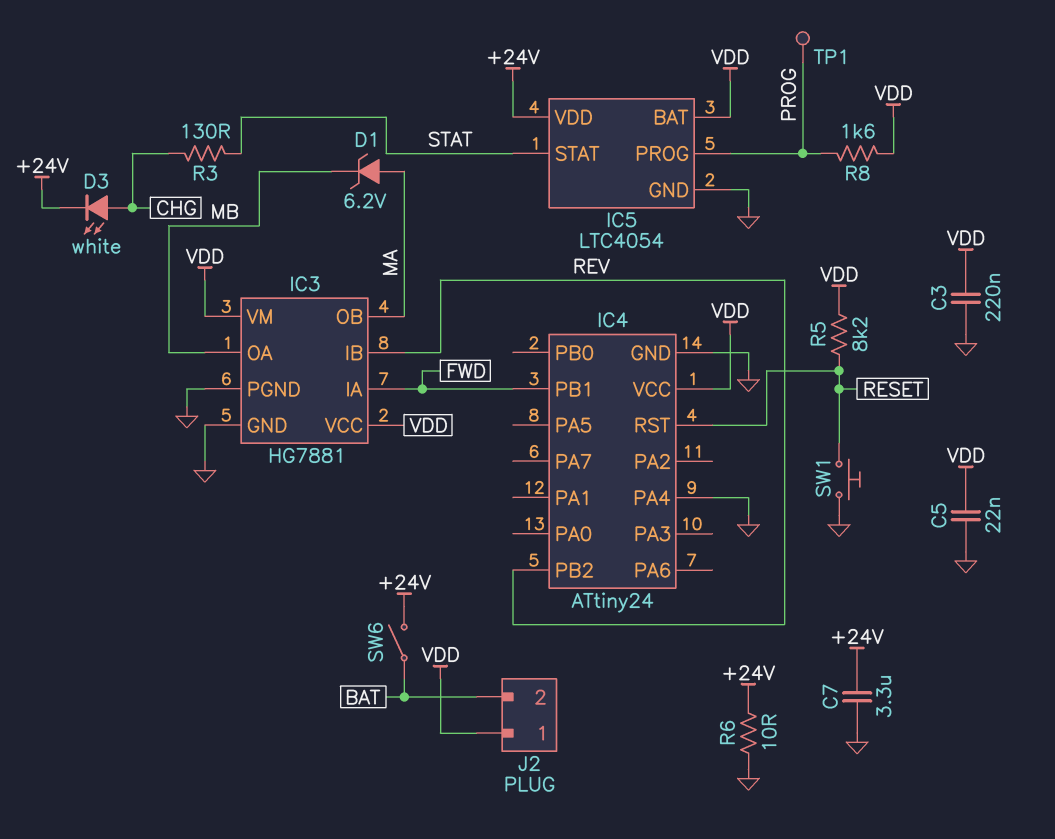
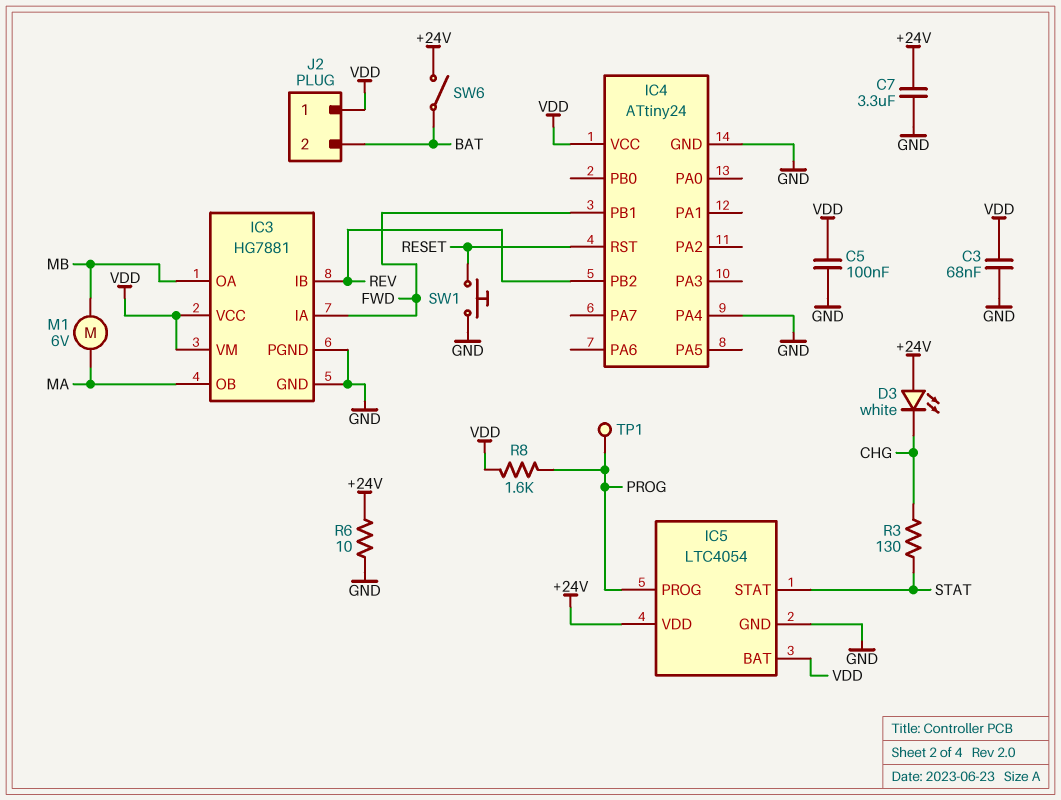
C3: 220nF (GND, VDD) -> 68nF (GND, VDD)
C5: 22nF (GND, VDD) -> 100nF (GND, VDD)
D1: zener 6.2V (A MA, K MB) -> none
D3: LED white (A CHG, K +24V) -> LED white (A +24V, K CHG)
M1: none -> motor 6V (MA, MB)
R5: 8.2k (RESET, VDD) -> none

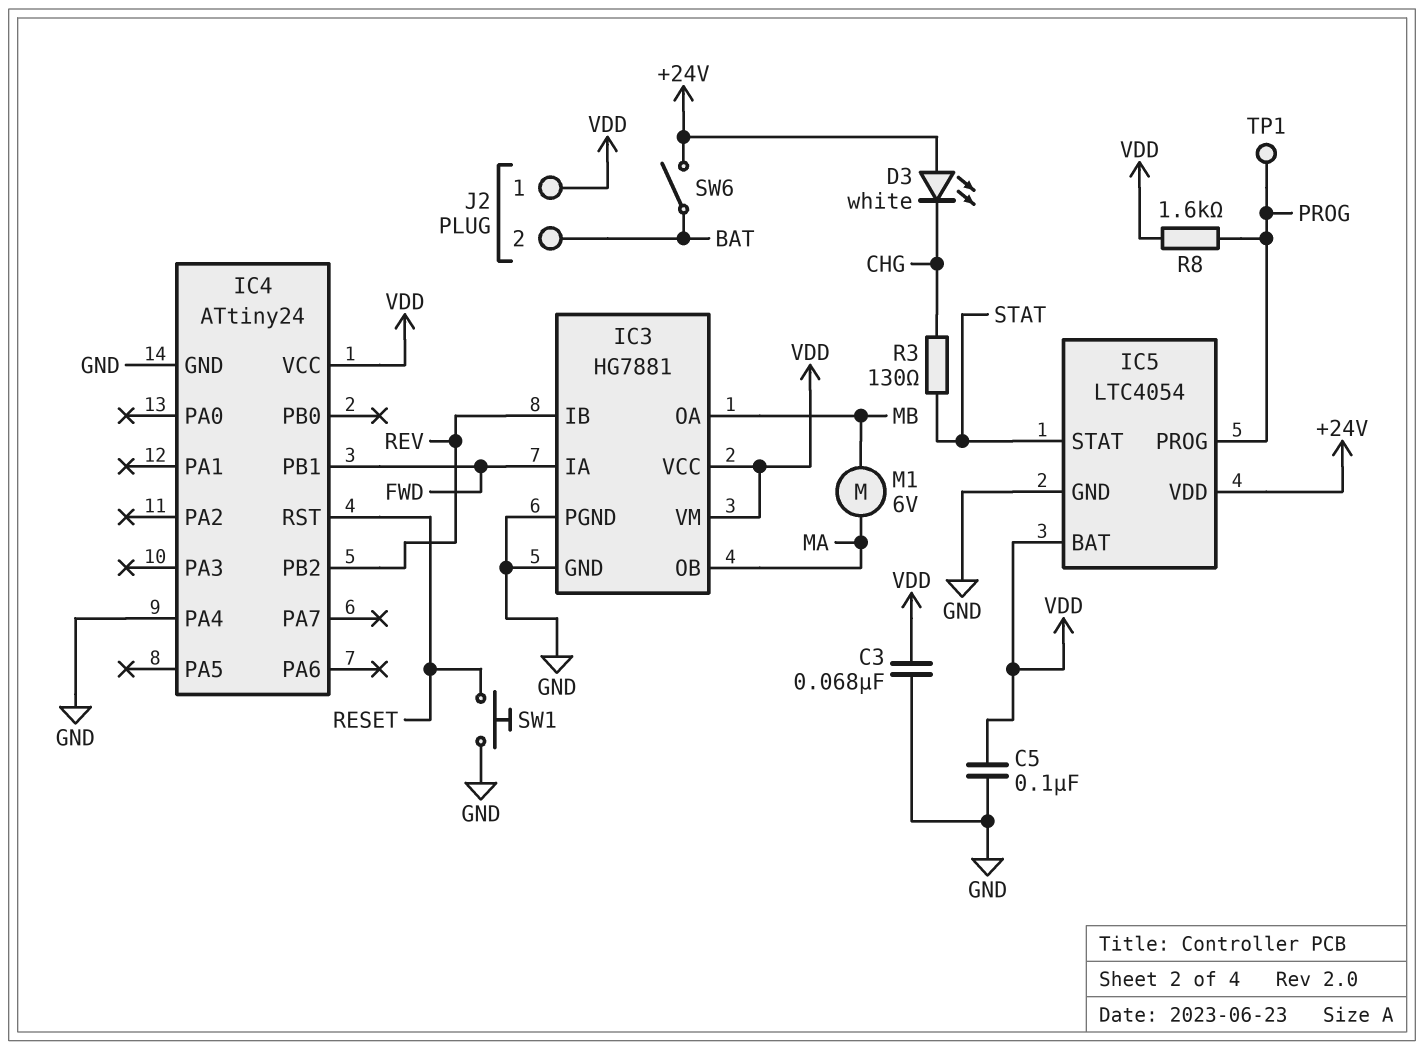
C7: 3.3uF (+24V, GND) -> none
R6: 10 (+24V, GND) -> none

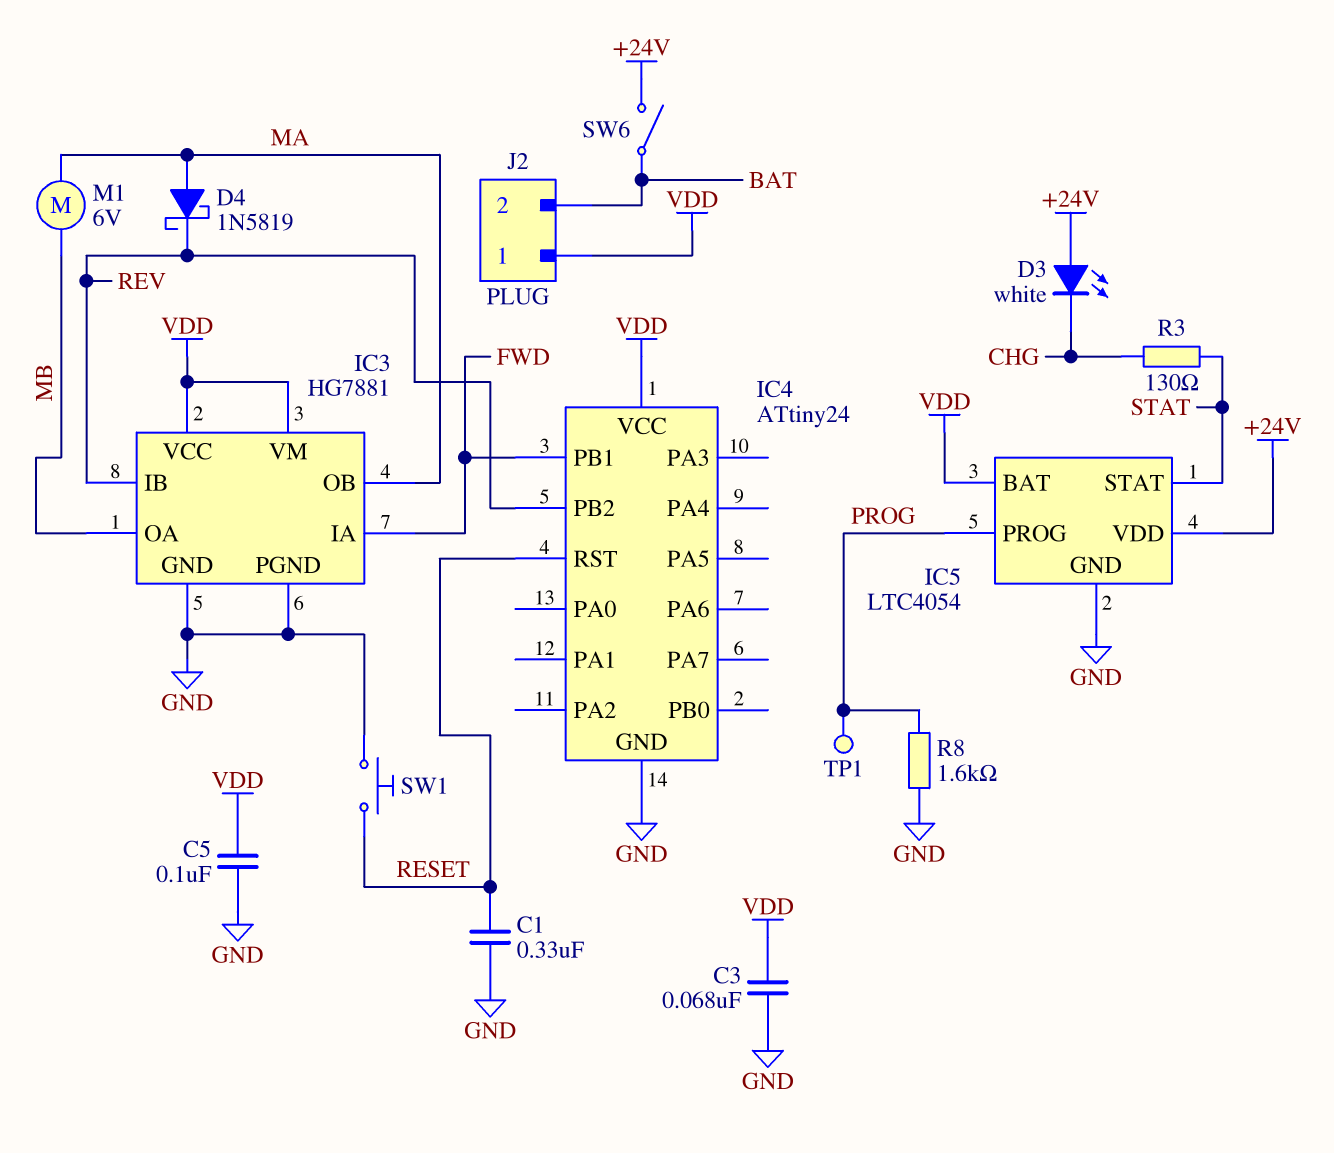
C1: none -> 330nF (GND, RESET)
D4: none -> schottky 1N5819 (A MA, K REV)
IC4 pin PA4: GND -> none
R8: 1.6k (PROG, VDD) -> 1.6k (GND, PROG)

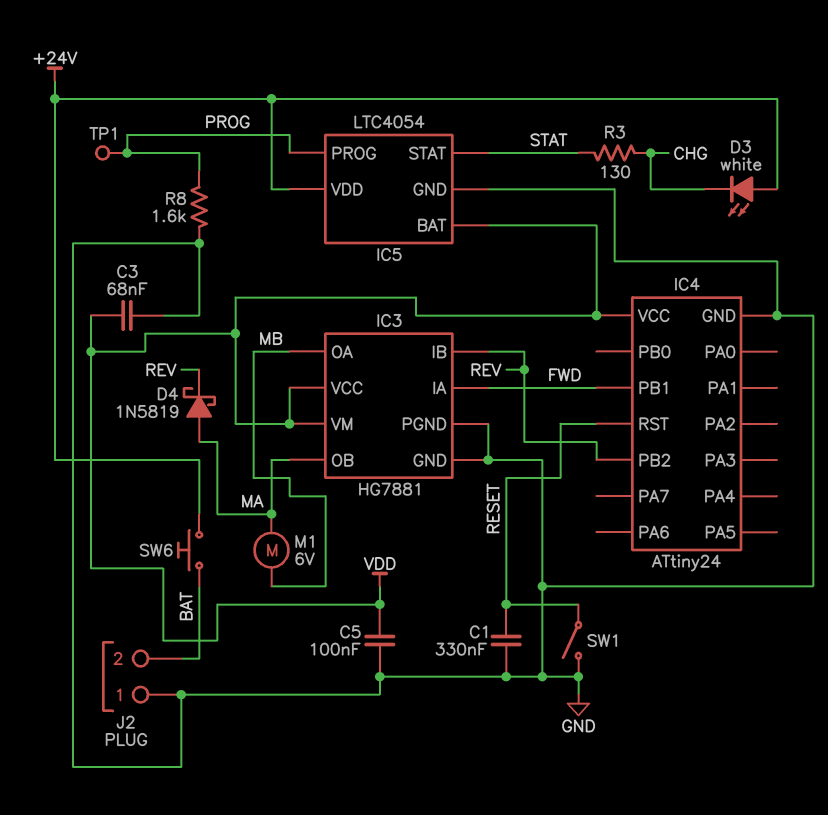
J2 pin 1: VDD -> GND
SW1: button (GND, RESET) -> switch (GND, RESET)
SW6: switch (+24V, BAT) -> button (+24V, BAT)

